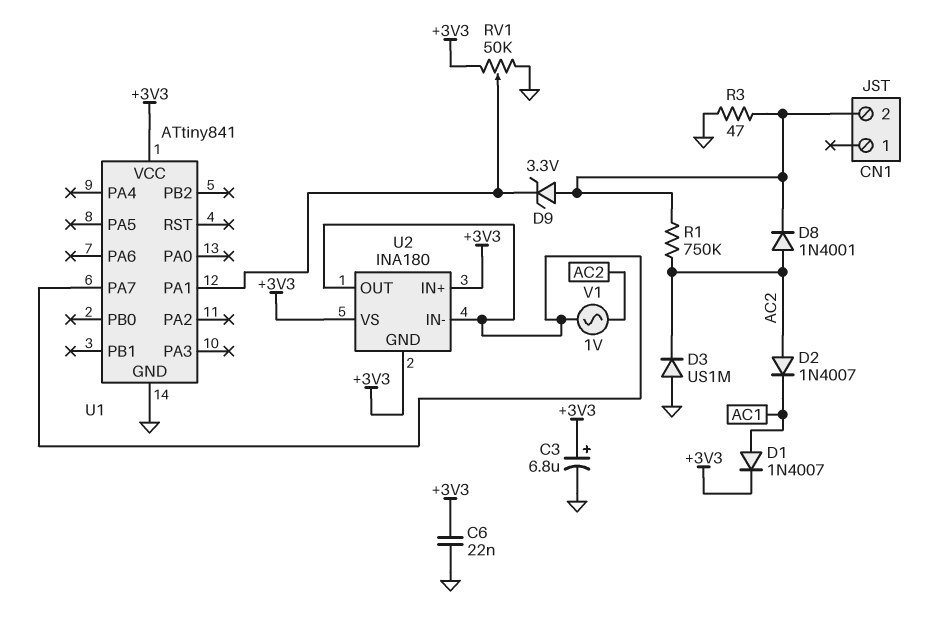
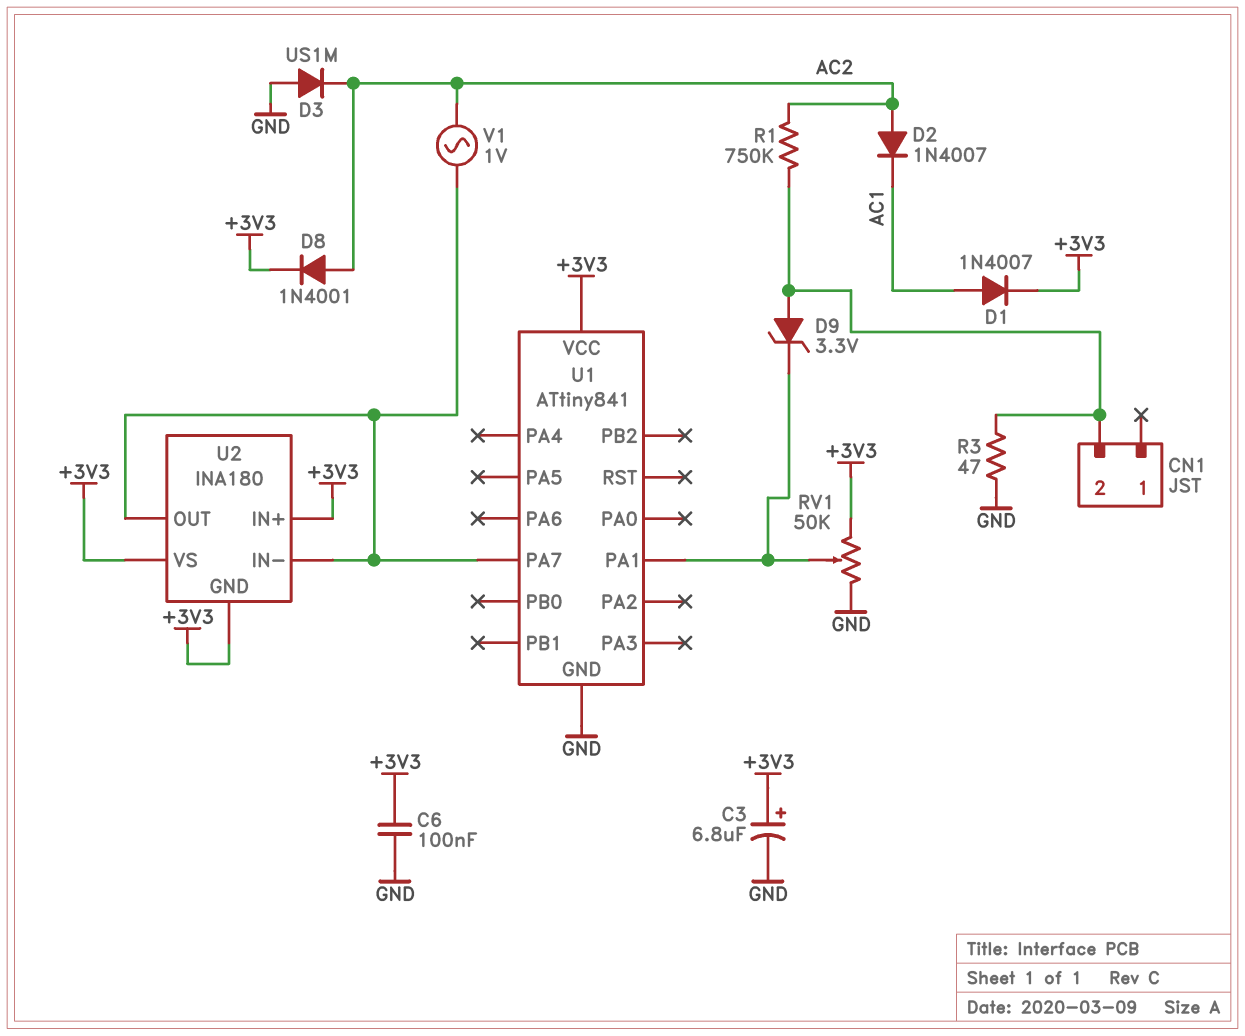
C6: 22nF (+3V3, GND) -> 100nF (+3V3, GND)
D8: diode 1N4001 (A AC2, K CN1/2) -> diode 1N4001 (A AC2, K +3V3)

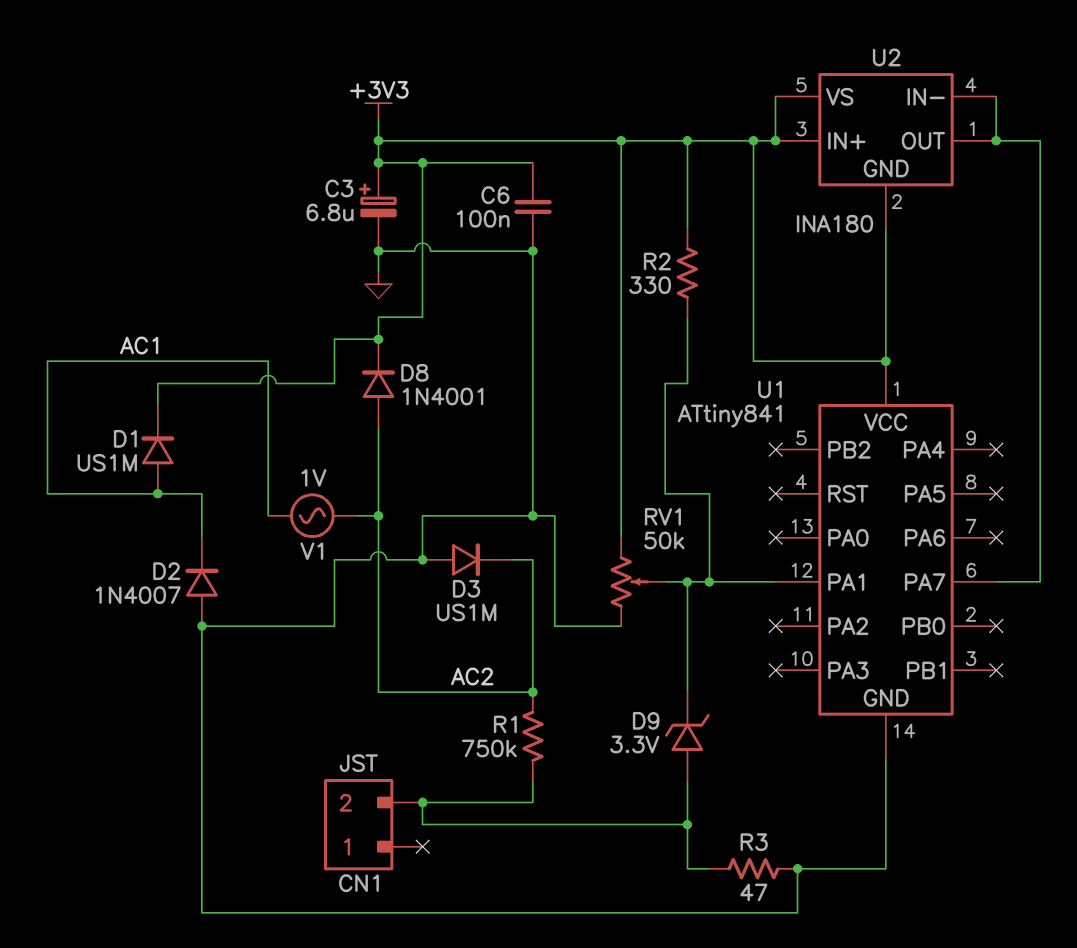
D1: diode 1N4007 (A AC1, K +3V3) -> diode US1M (A AC1, K +3V3)
D2: diode 1N4007 (A AC2, K AC1) -> diode 1N4007 (A GND, K AC1)
R2: none -> 330 (+3V3, U1/PA1)
V1: AC 1V (AC2, U1/PA7) -> AC 1V (AC1, AC2)

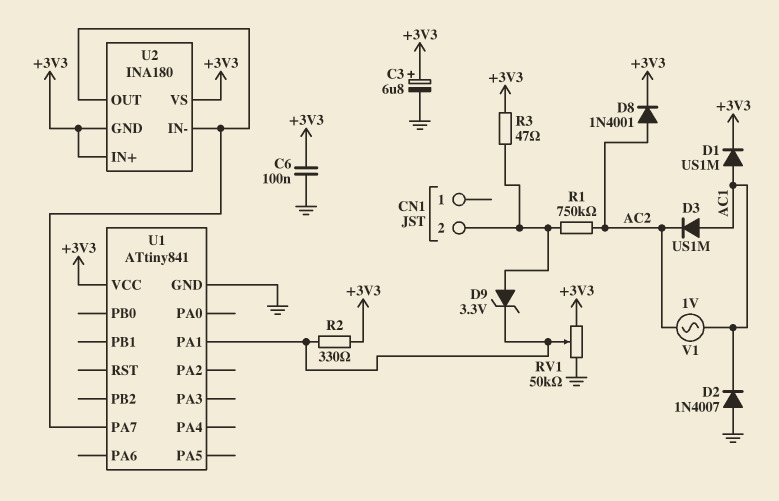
D3: diode US1M (A GND, K AC2) -> diode US1M (A AC1, K AC2)
R3: 47 (CN1/2, GND) -> 47 (+3V3, CN1/2)

